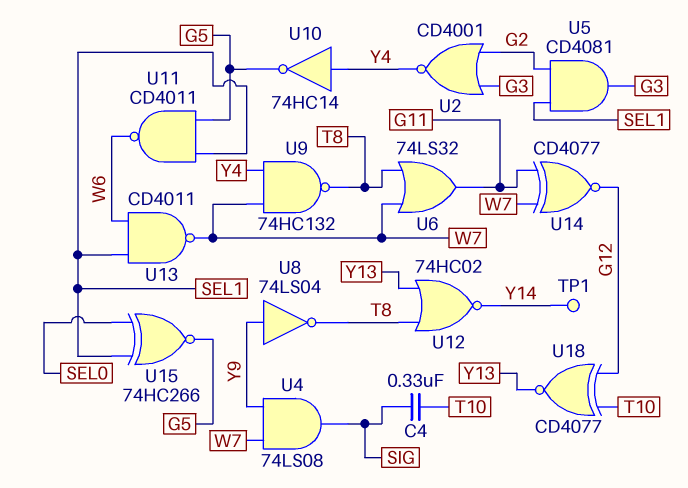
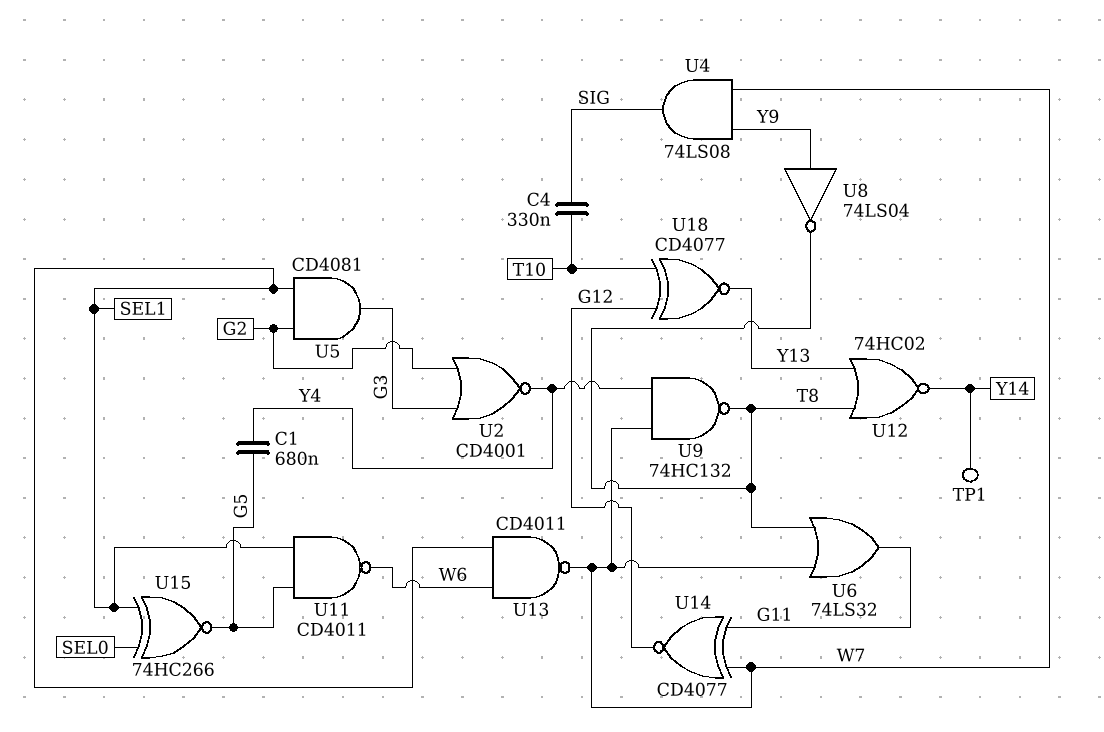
C1: none -> 680nF (G5, Y4)
U10: NOT 74HC14 (in Y4, out G5) -> none

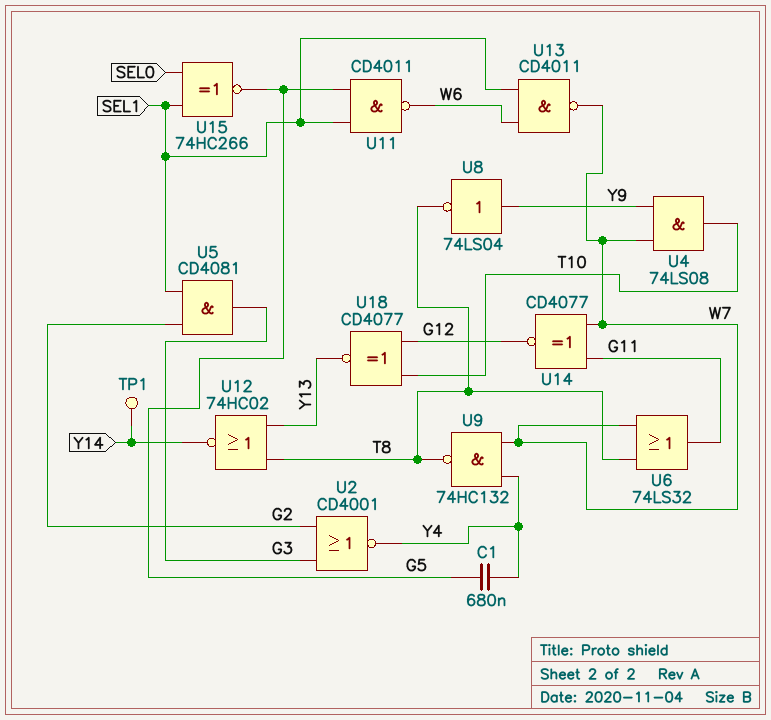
C4: 330nF (SIG, T10) -> none
U4: AND 74LS08 (in W7, in Y9, out SIG) -> AND 74LS08 (in W7, in Y9, out T10)

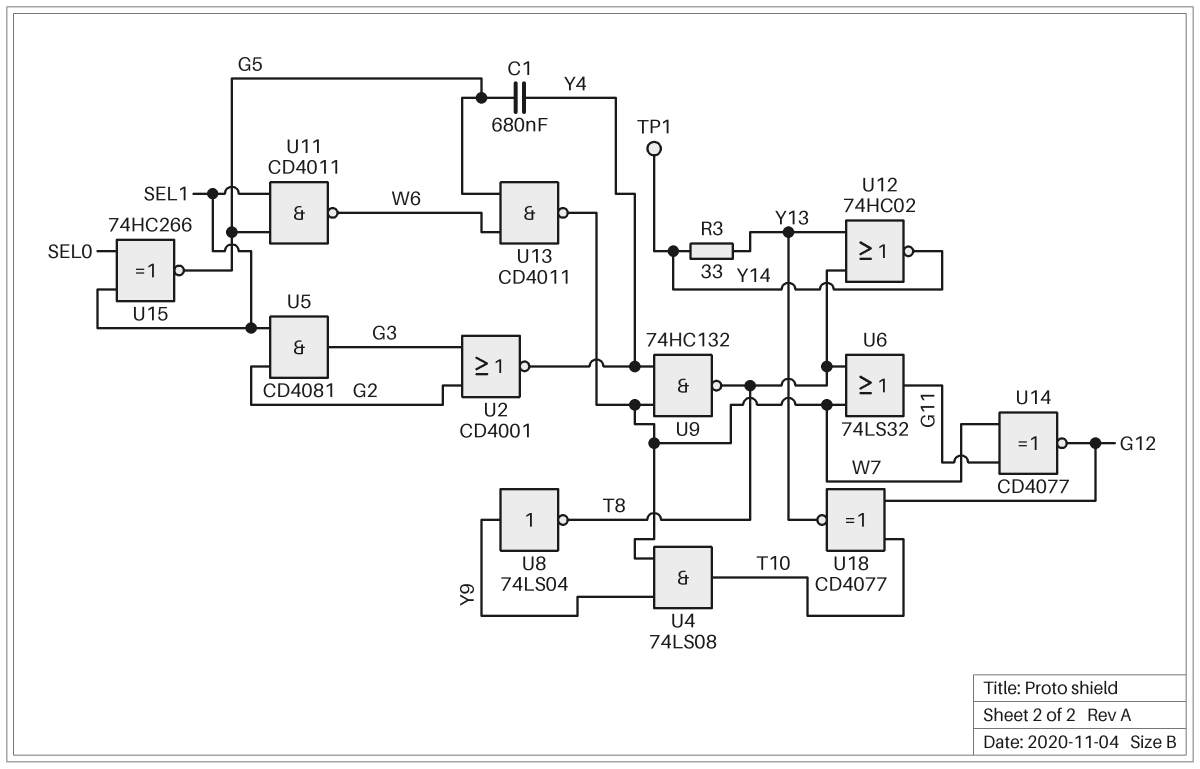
R3: none -> 33 (Y13, Y14)
U13: NAND CD4011 (in SEL1, in W6, out W7) -> NAND CD4011 (in G5, in W6, out W7)

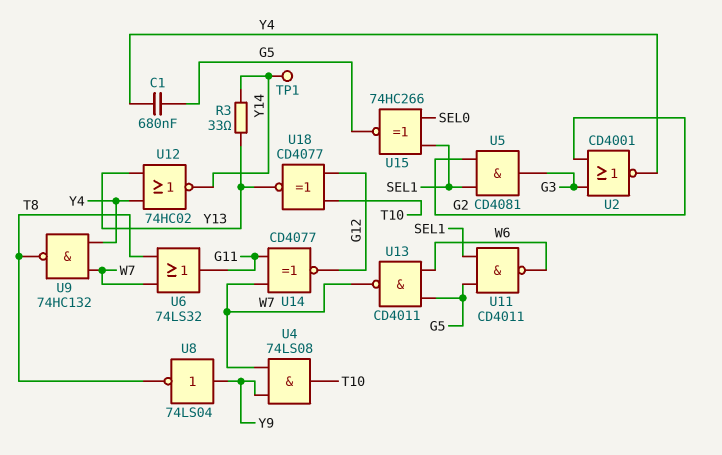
U12: NOR 74HC02 (in T8, in Y13, out Y14) -> NOR 74HC02 (in Y4, in Y13, out Y14)

